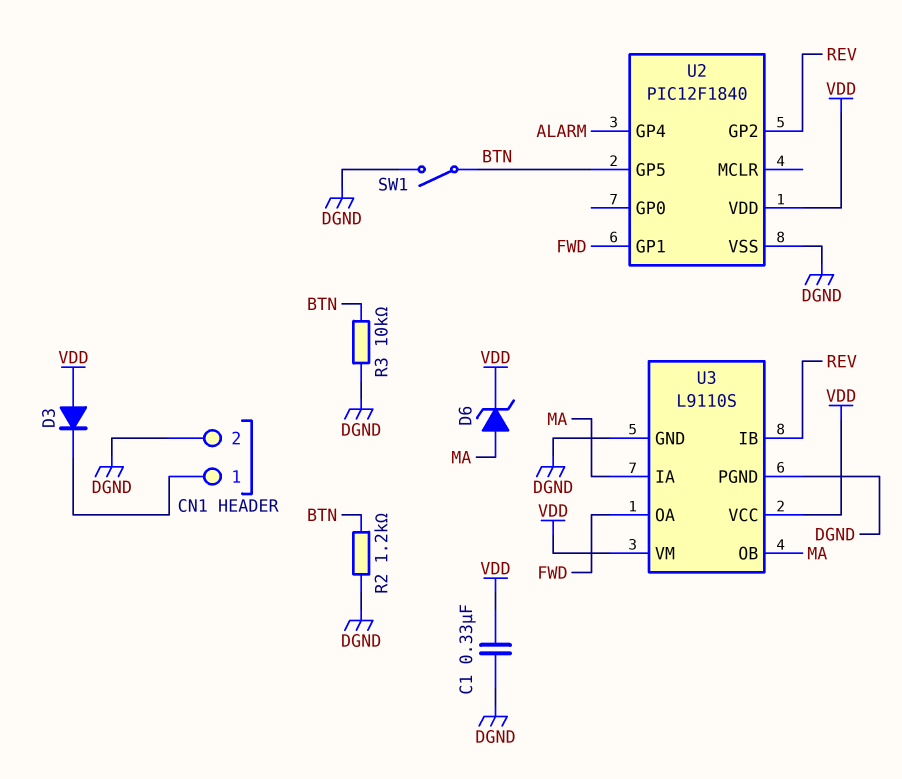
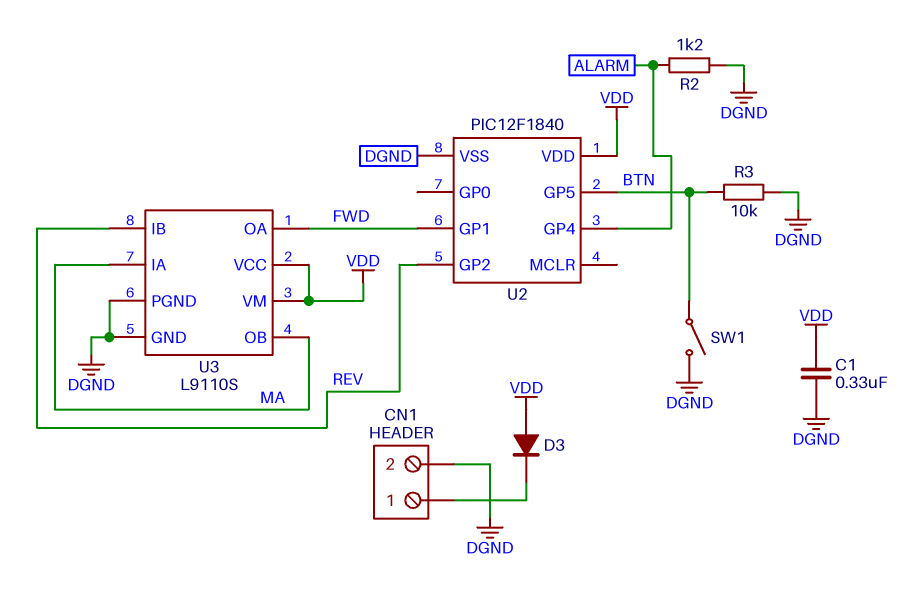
D6: zener (A MA, K VDD) -> none
R2: 1.2k (BTN, DGND) -> 1.2k (ALARM, DGND)

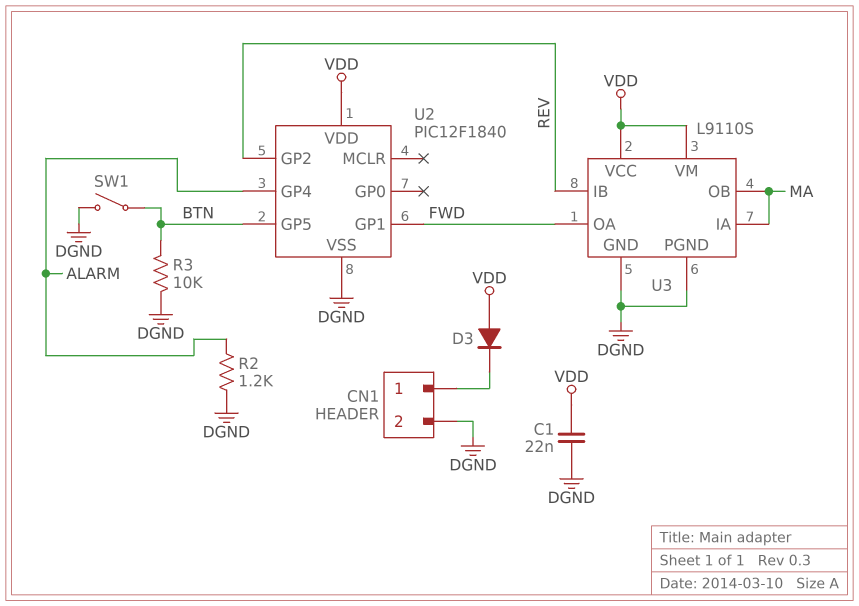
C1: 330nF (DGND, VDD) -> 22nF (DGND, VDD)

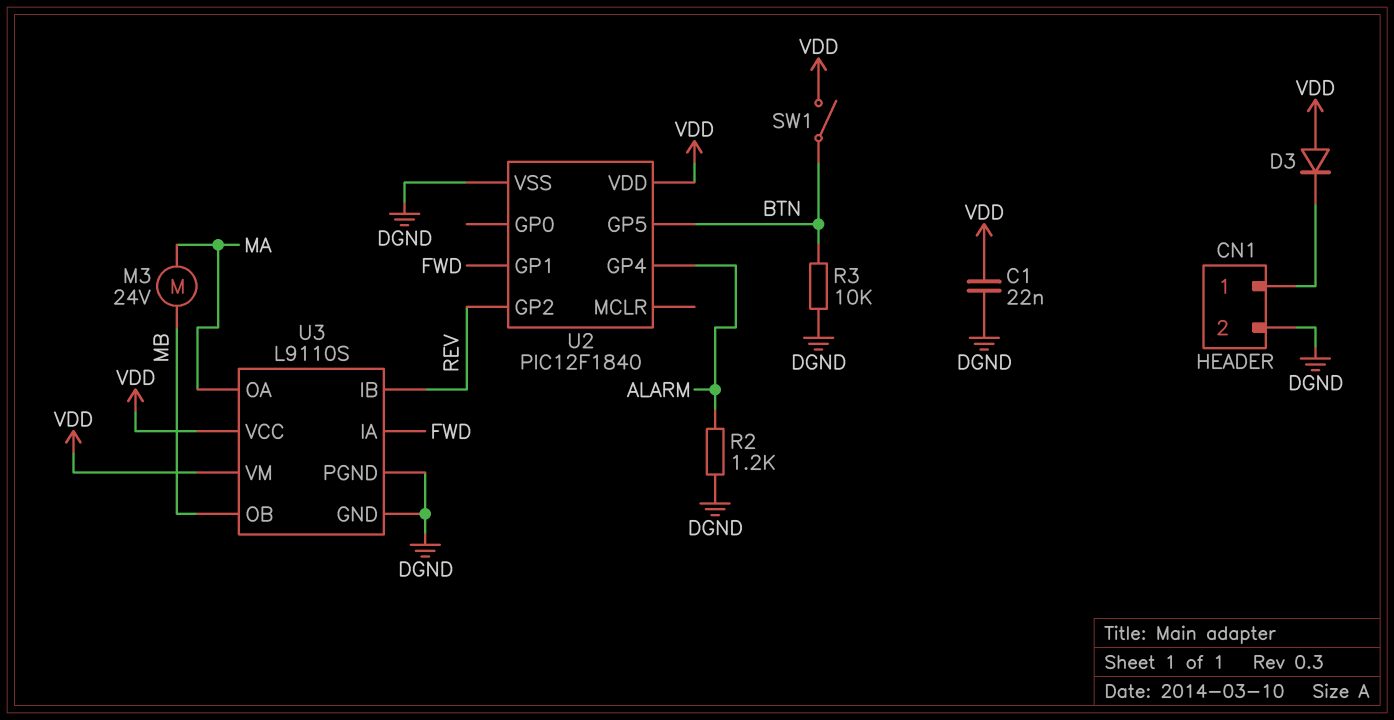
M3: none -> motor 24V (MA, MB)
SW1: switch (BTN, DGND) -> switch (BTN, VDD)
U3 pin IA: MA -> FWD
U3 pin OA: FWD -> MA
U3 pin OB: MA -> MB

